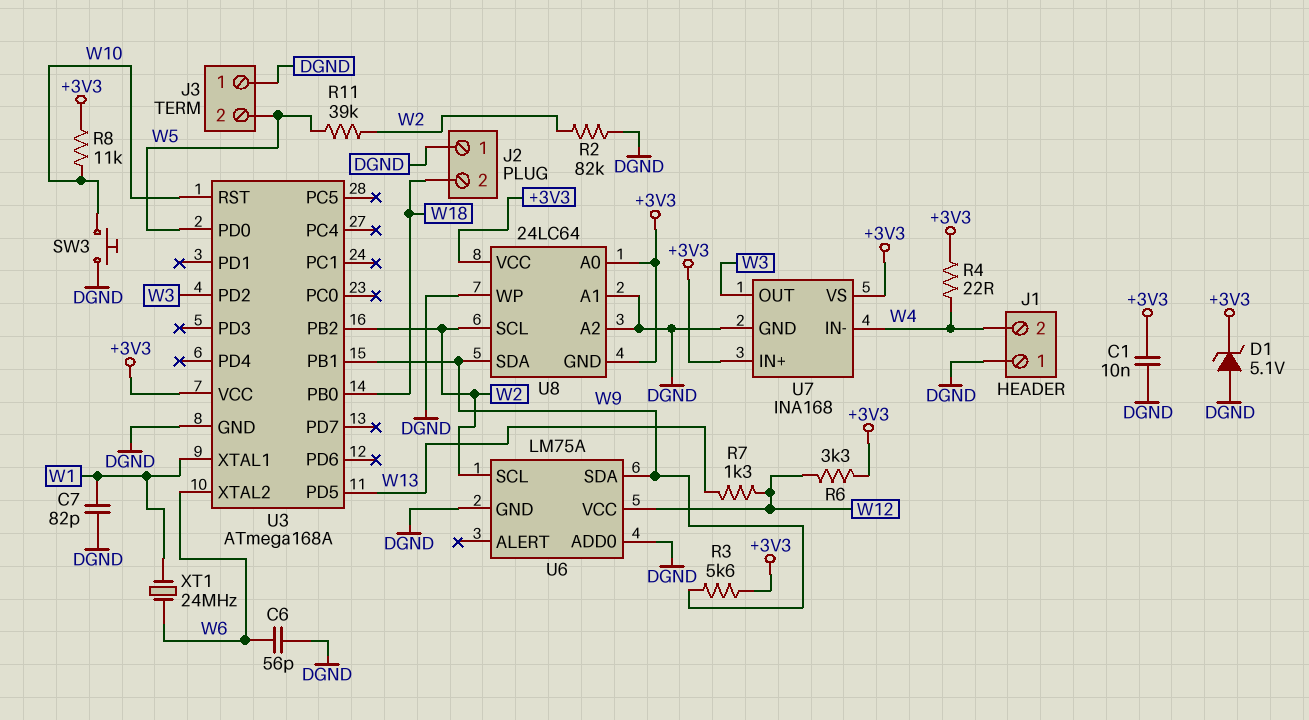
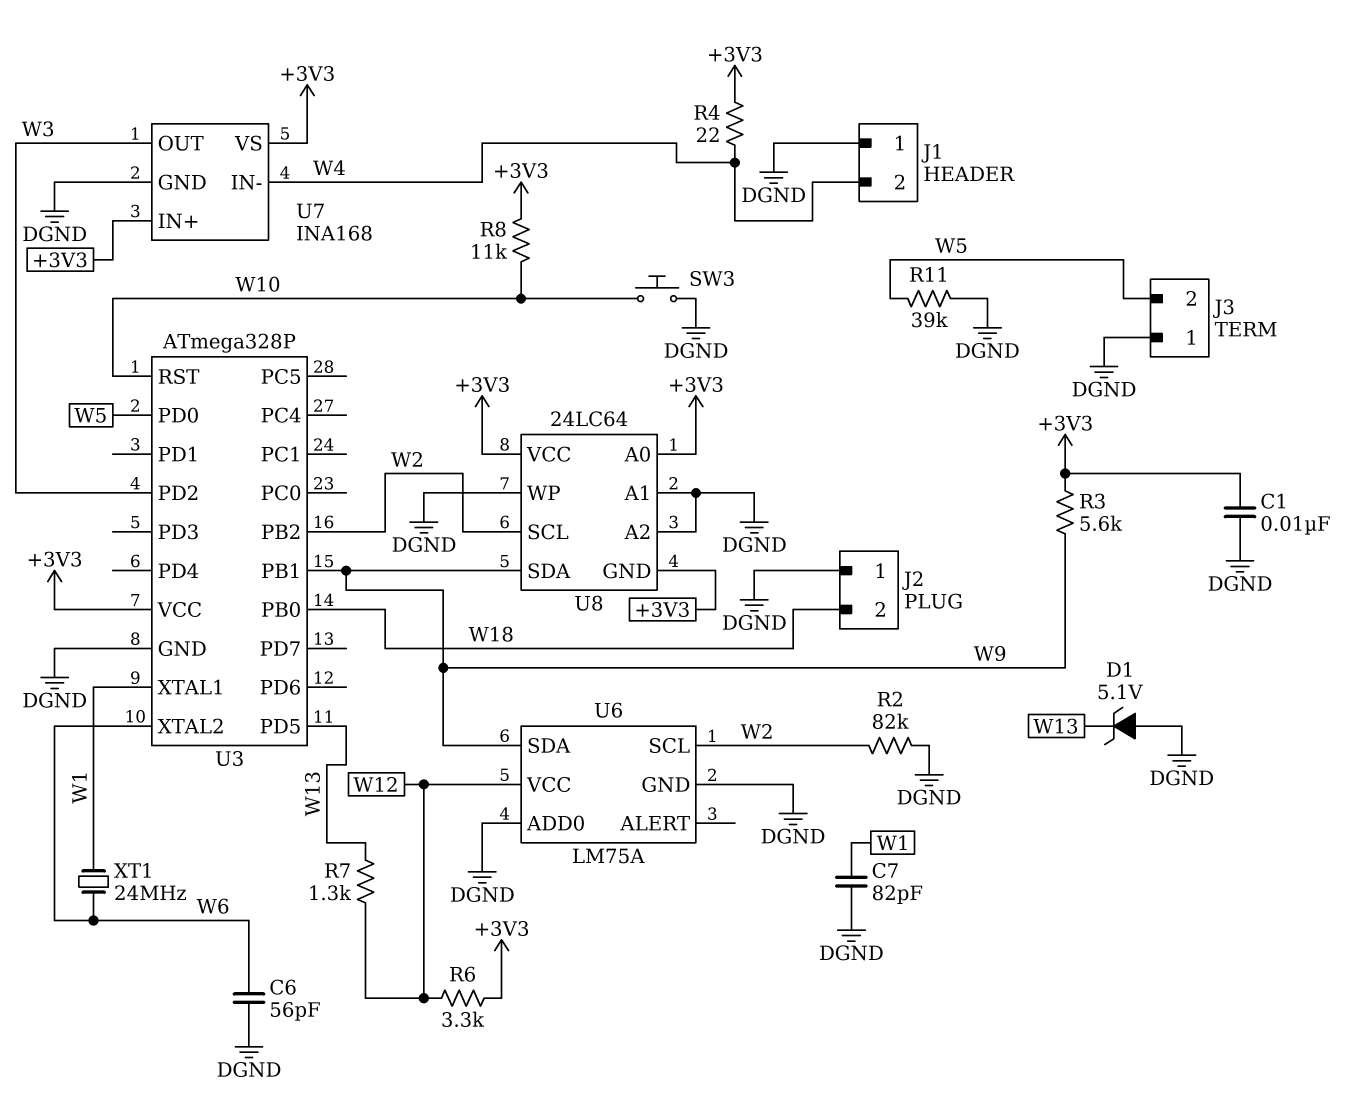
D1: zener 5.1V (A DGND, K +3V3) -> zener 5.1V (A DGND, K W13)
R11: 39k (W2, W5) -> 39k (DGND, W5)
U3: ATmega168A -> ATmega328P

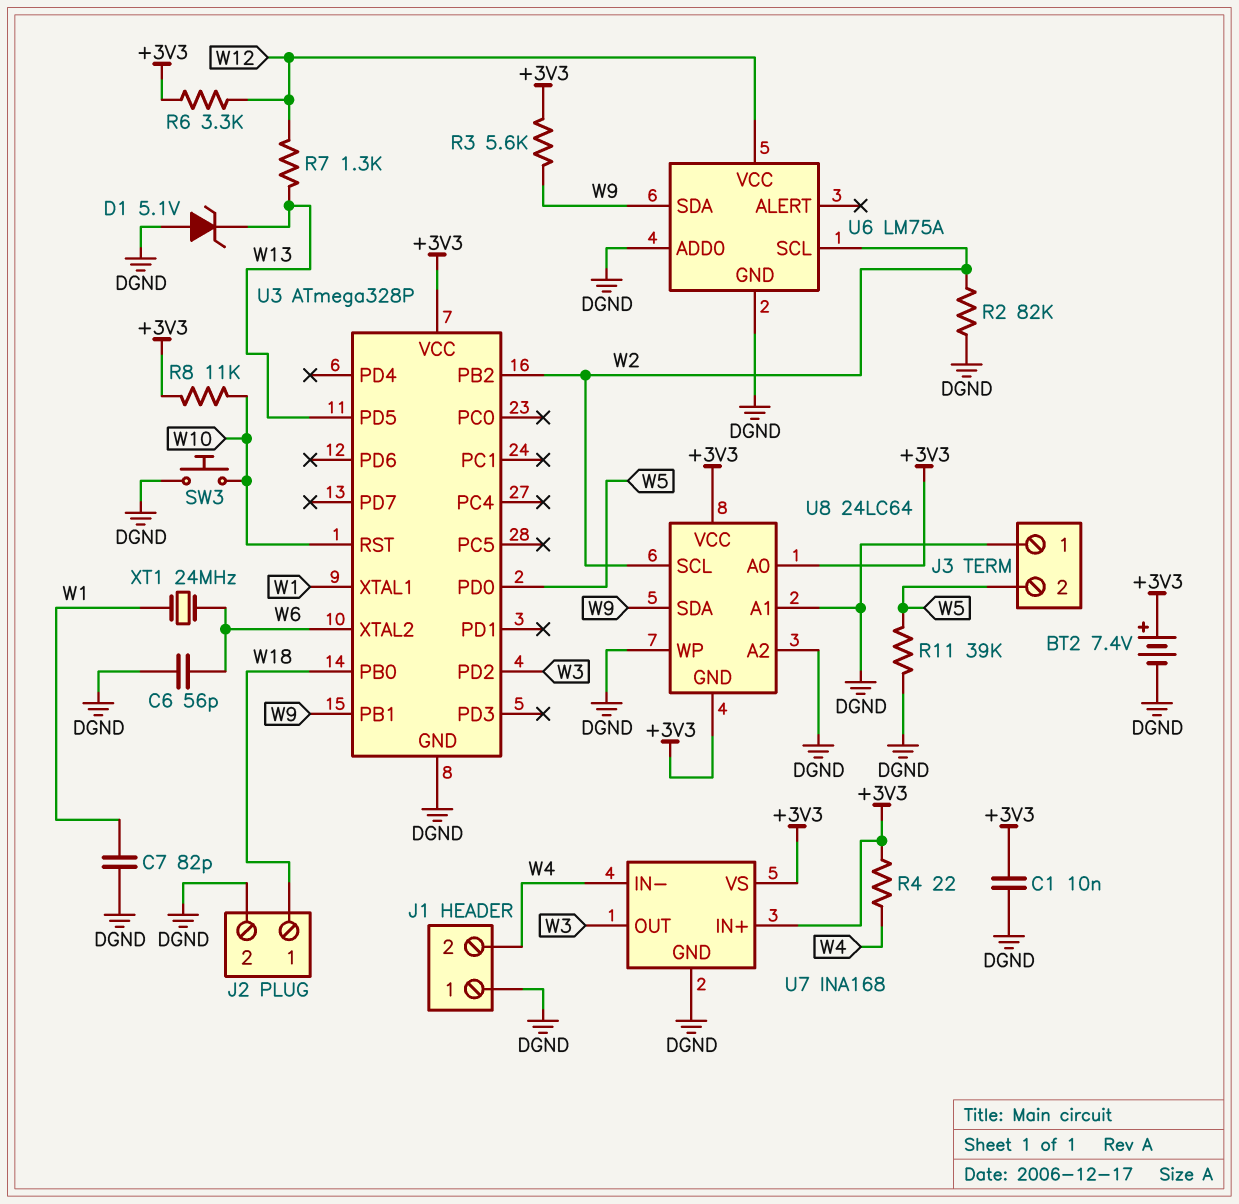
BT2: none -> 7.4V (plus +3V3, minus DGND)
J2 pin 1: DGND -> W18
J2 pin 2: W18 -> DGND

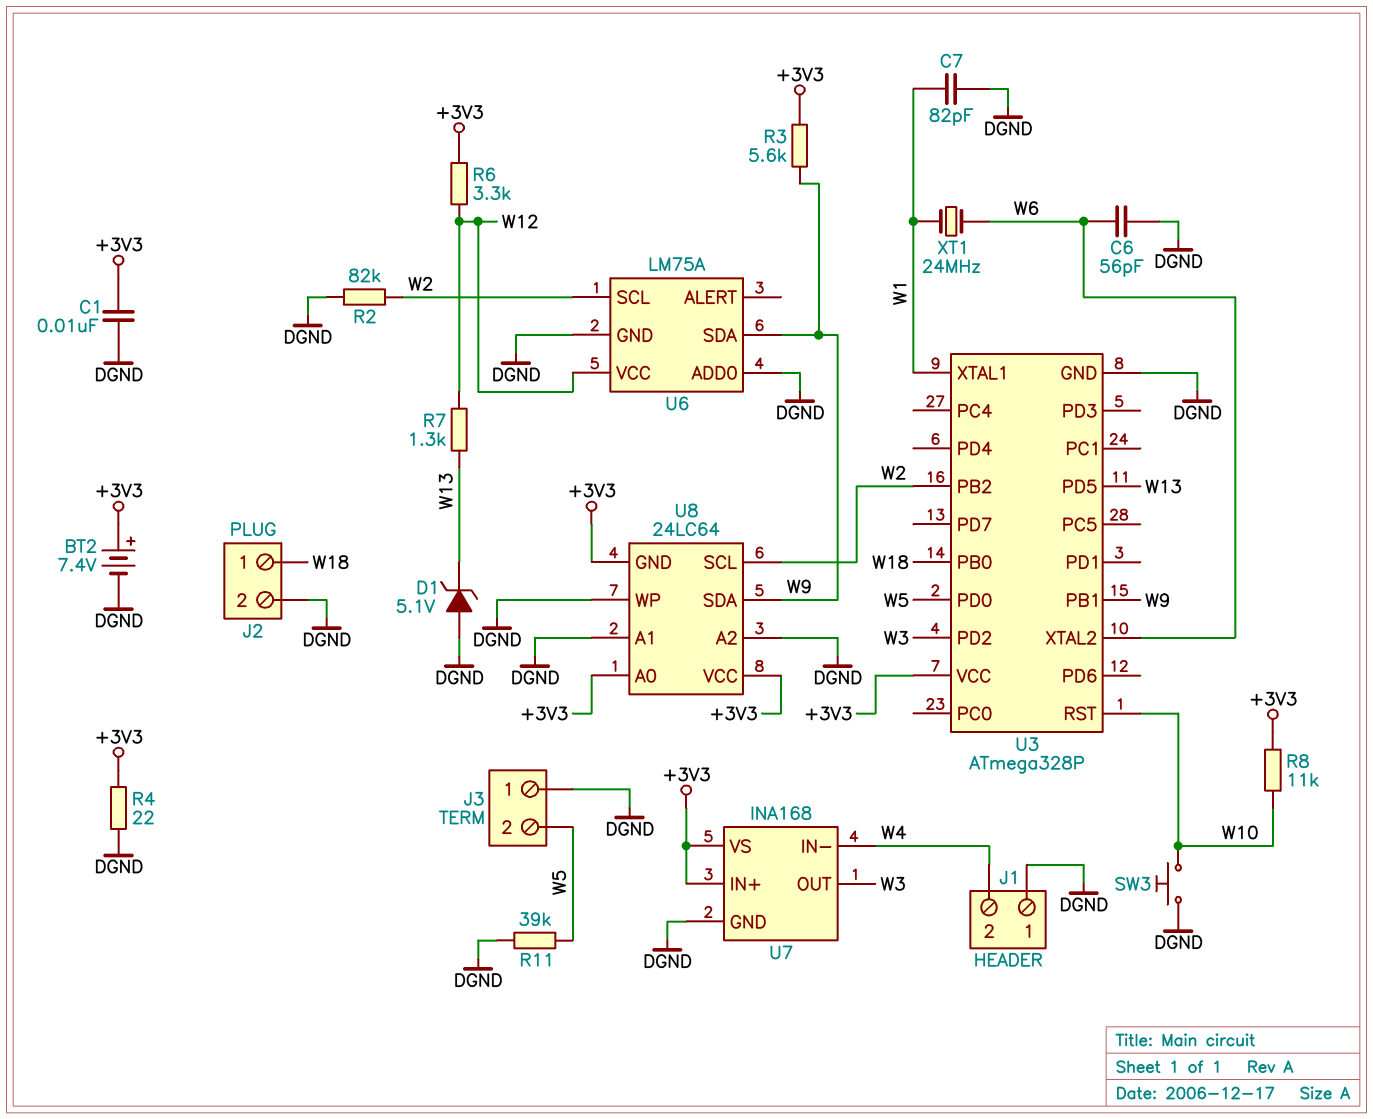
R4: 22 (+3V3, W4) -> 22 (+3V3, DGND)

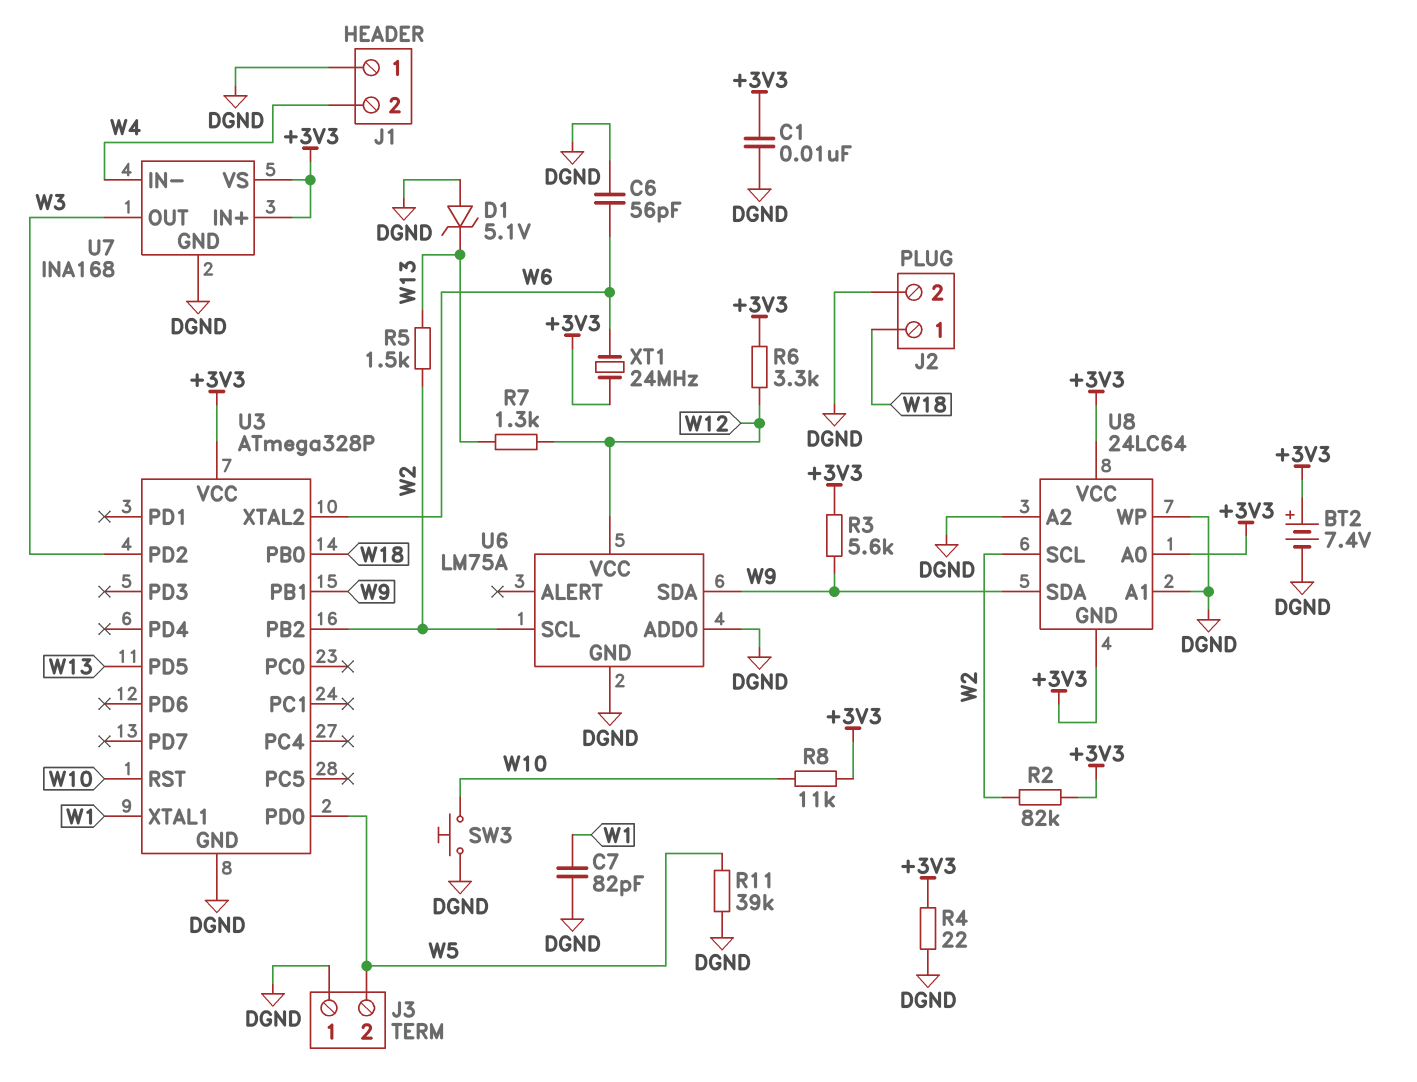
R2: 82k (DGND, W2) -> 82k (+3V3, W2)
R5: none -> 1.5k (W2, W13)
XT1: 24MHz (W1, W6) -> 24MHz (+3V3, W6)

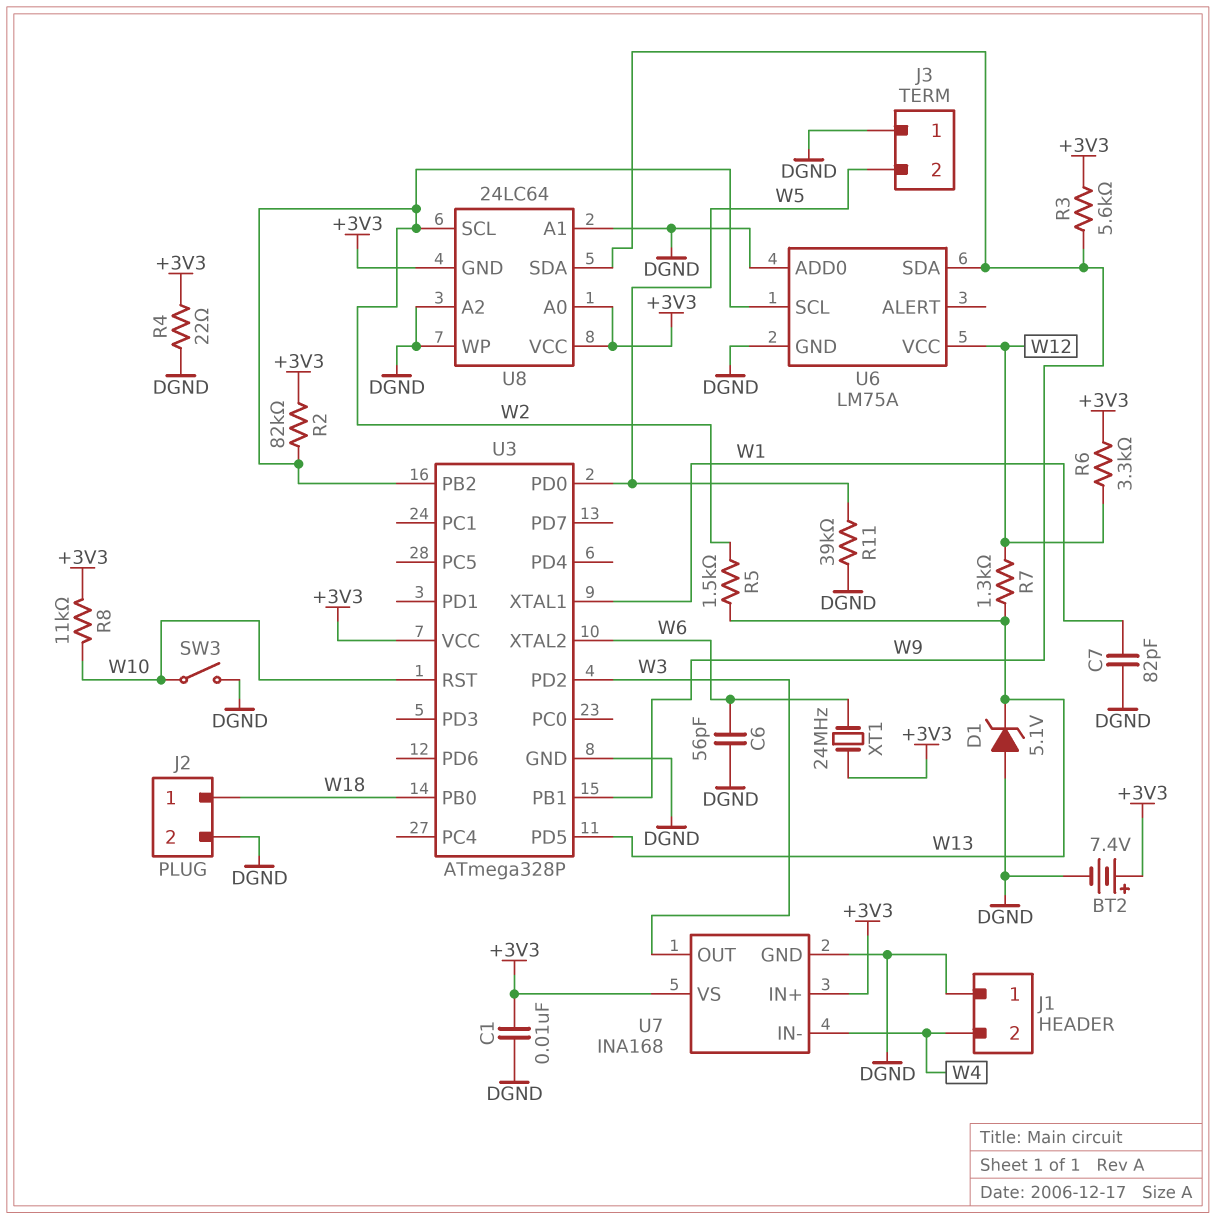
SW3: button (DGND, W10) -> switch (DGND, W10)

